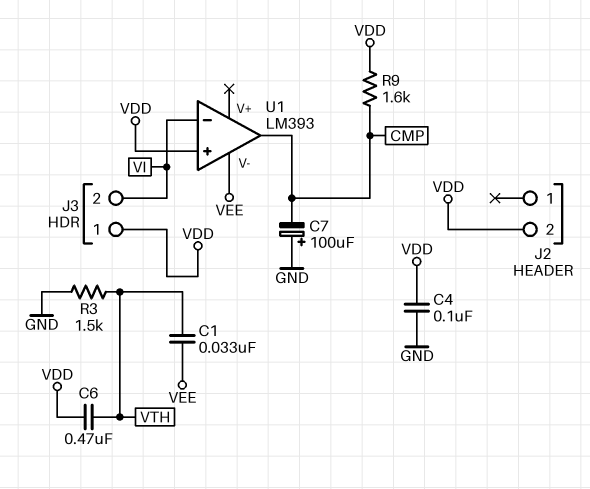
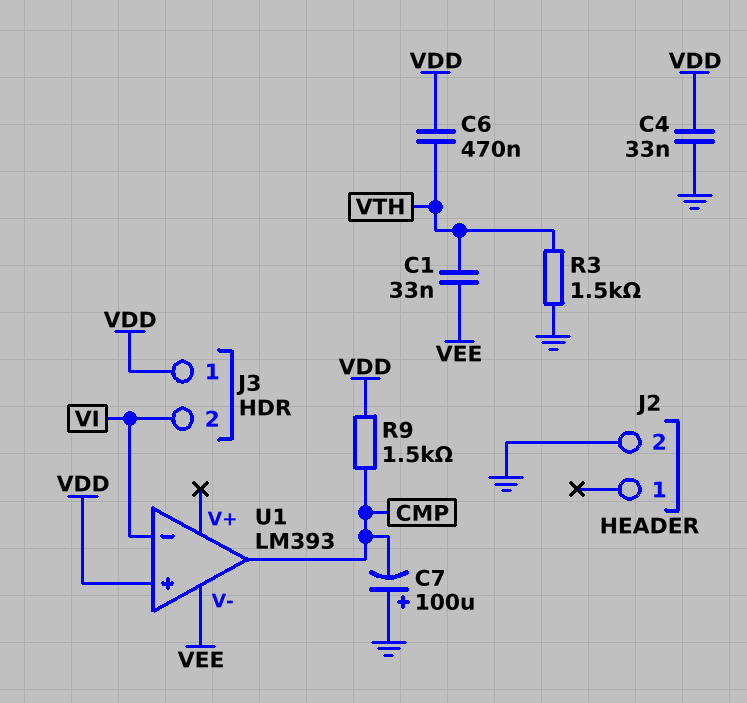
C4: 100nF (GND, VDD) -> 33nF (GND, VDD)
J2 pin 2: VDD -> GND
R9: 1.6k (CMP, VDD) -> 1.5k (CMP, VDD)

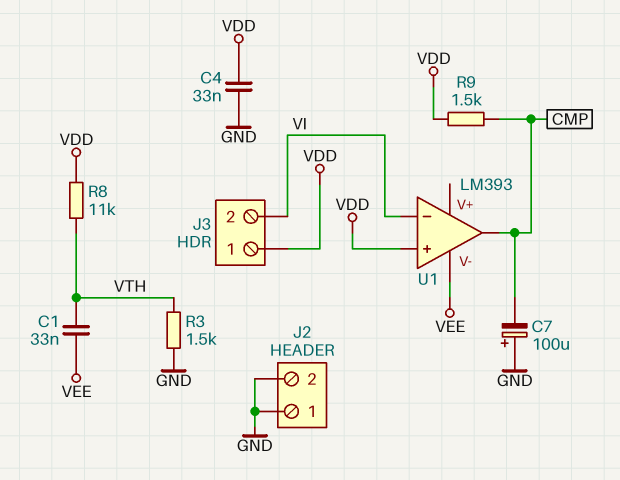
C6: 470nF (VDD, VTH) -> none
J2 pin 1: none -> GND
R8: none -> 11k (VDD, VTH)

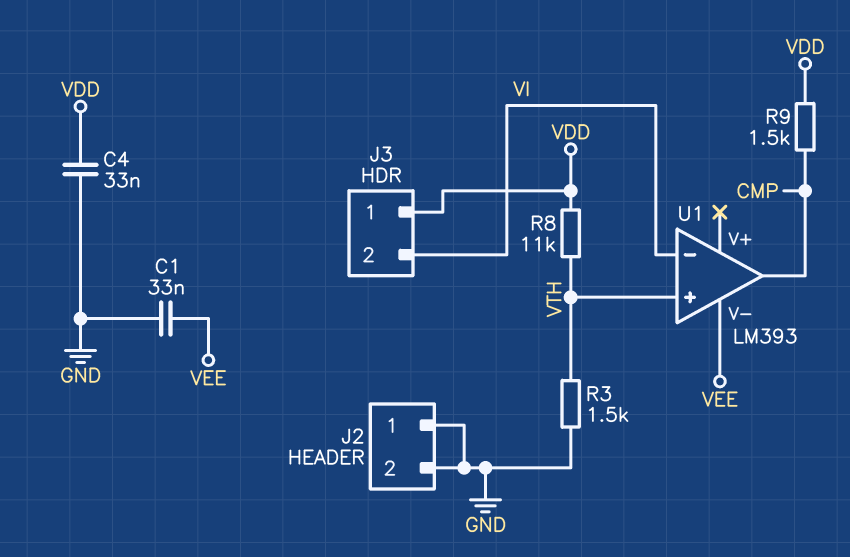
C1: 33nF (VEE, VTH) -> 33nF (GND, VEE)
C7: 100uF (plus GND, minus CMP) -> none
U1 pin in+: VDD -> VTH

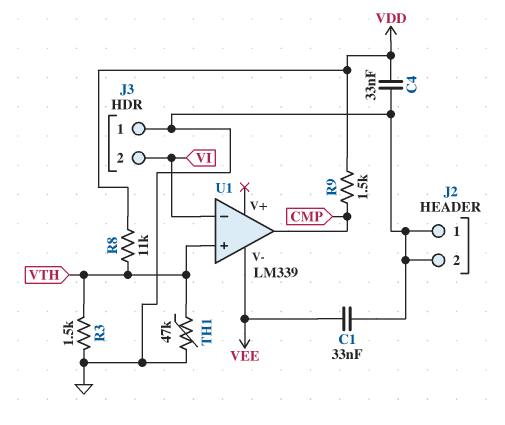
J3 pin 1: VDD -> GND
TH1: none -> 47k (GND, VTH)
U1: LM393 -> LM339

